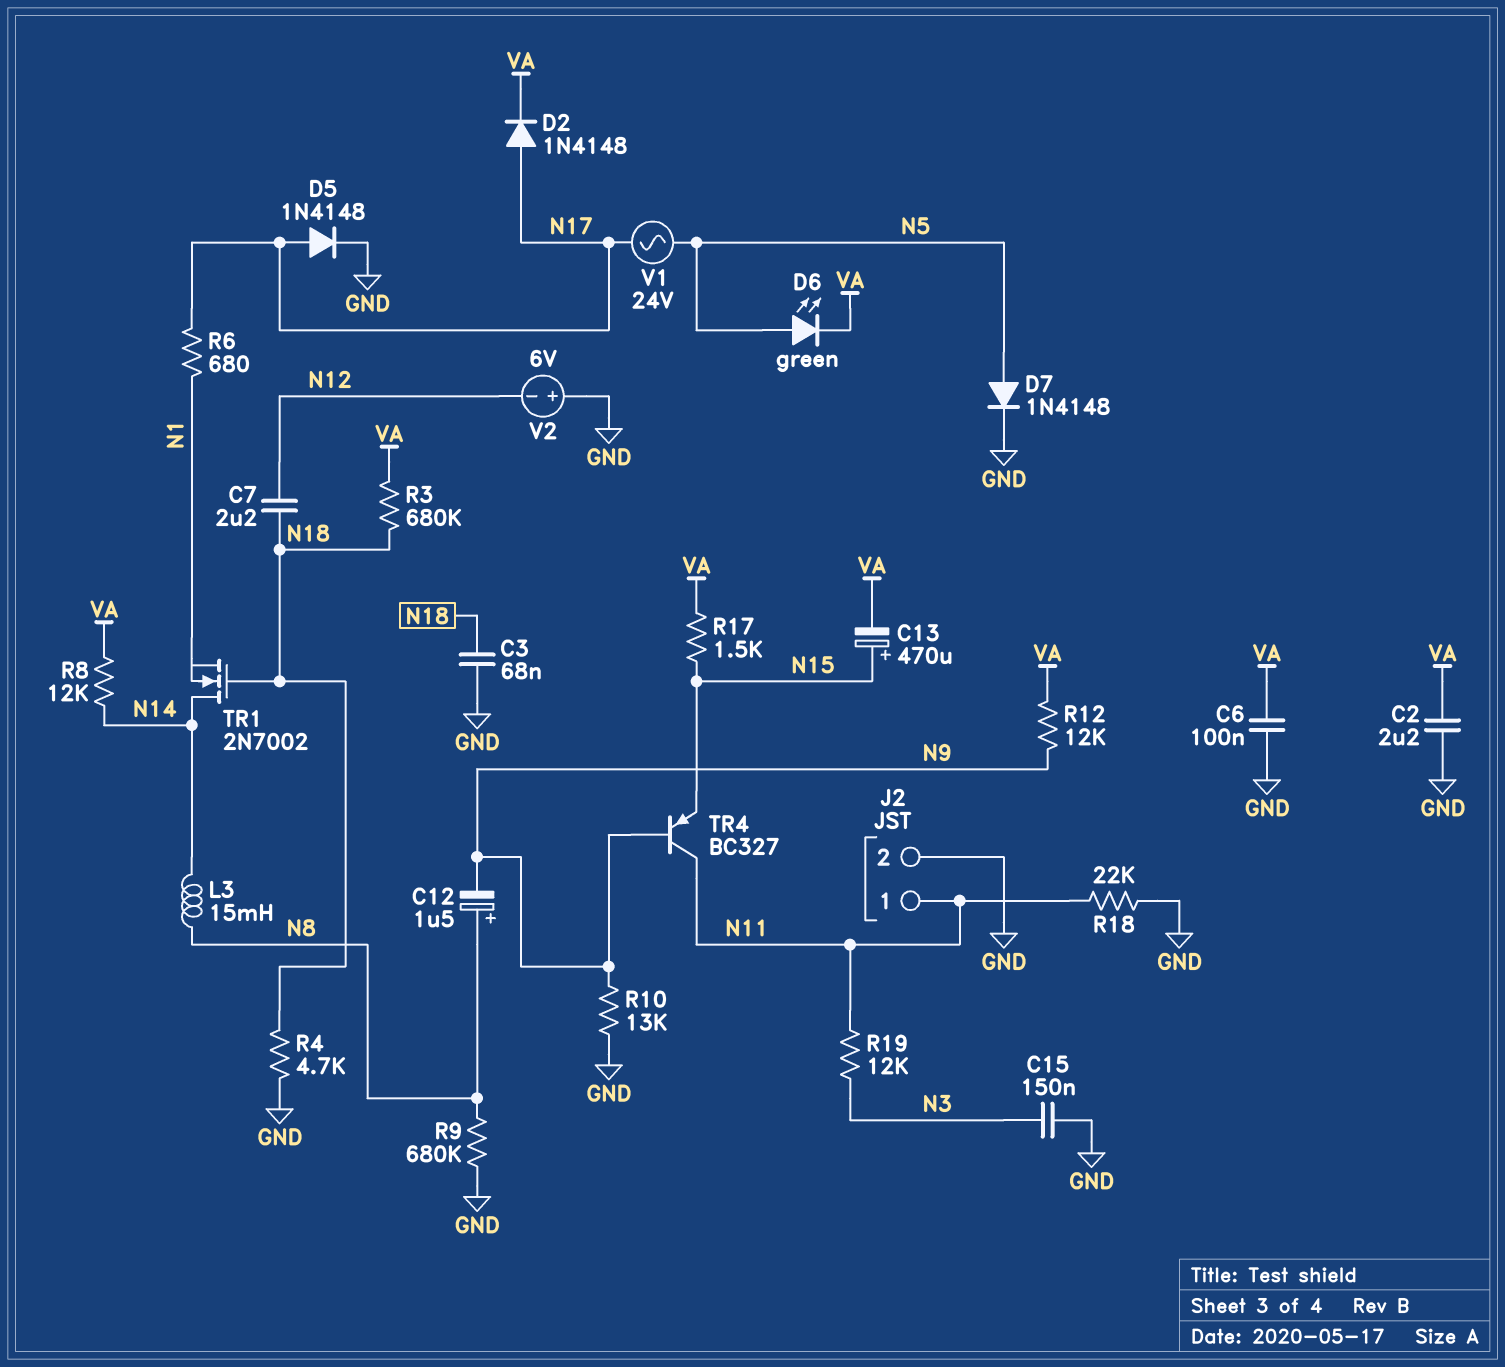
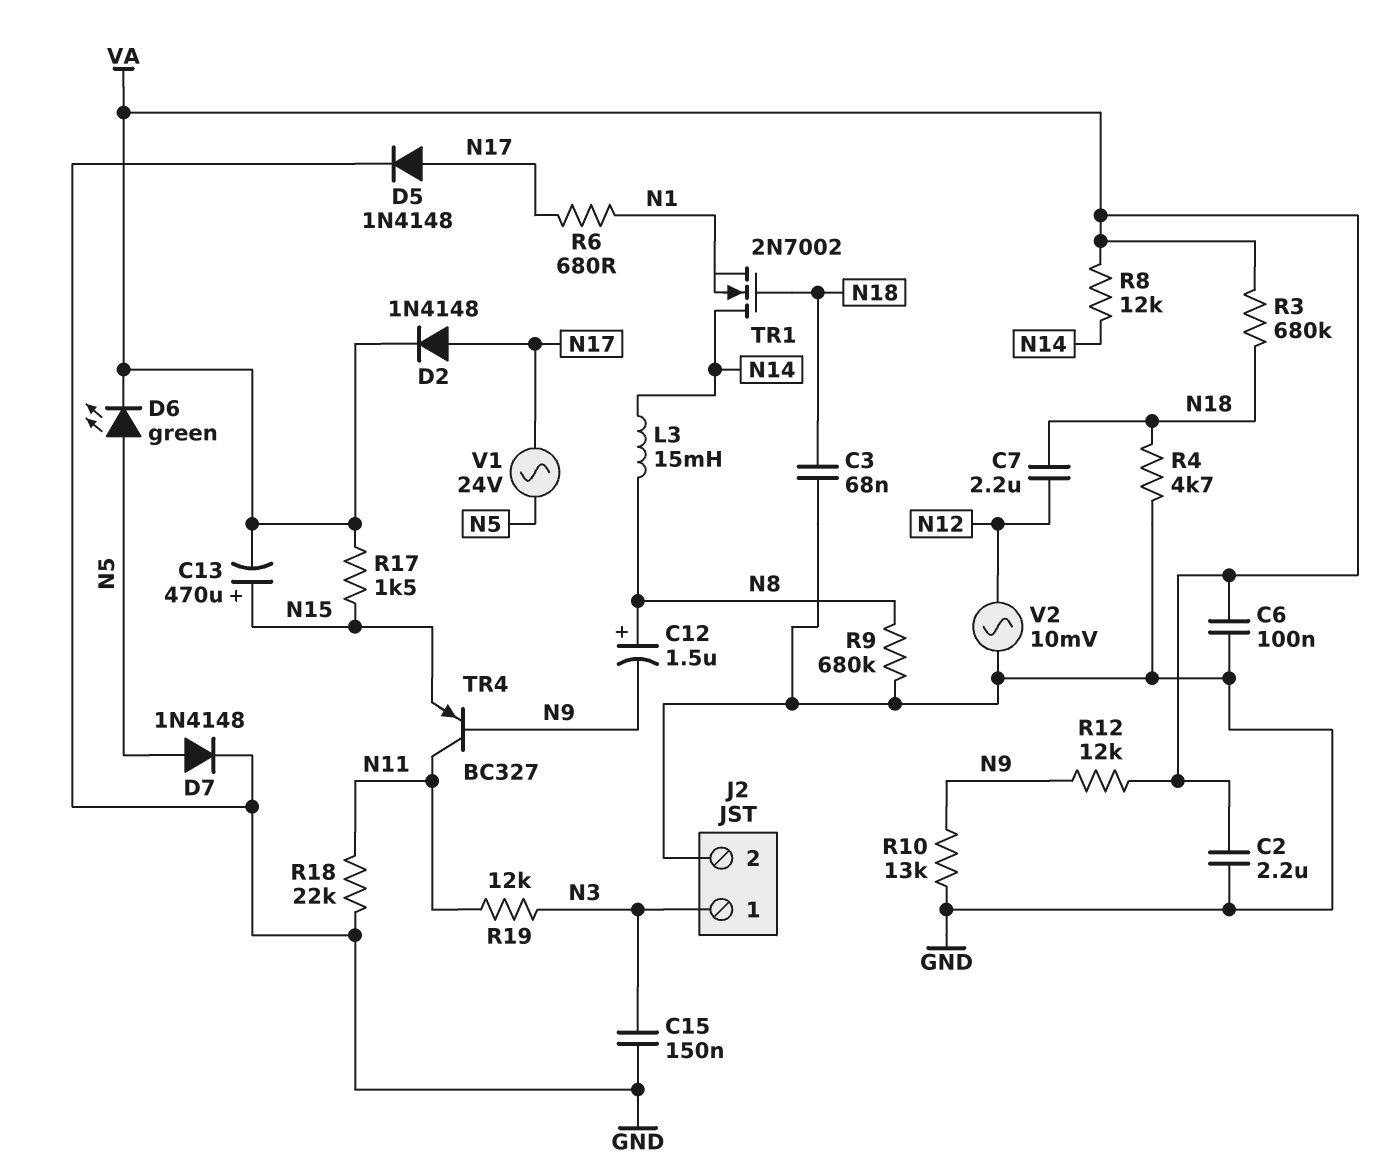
J2 pin 1: N11 -> N3
V2: 6V (plus GND, minus N12) -> AC 10mV (GND, N12)

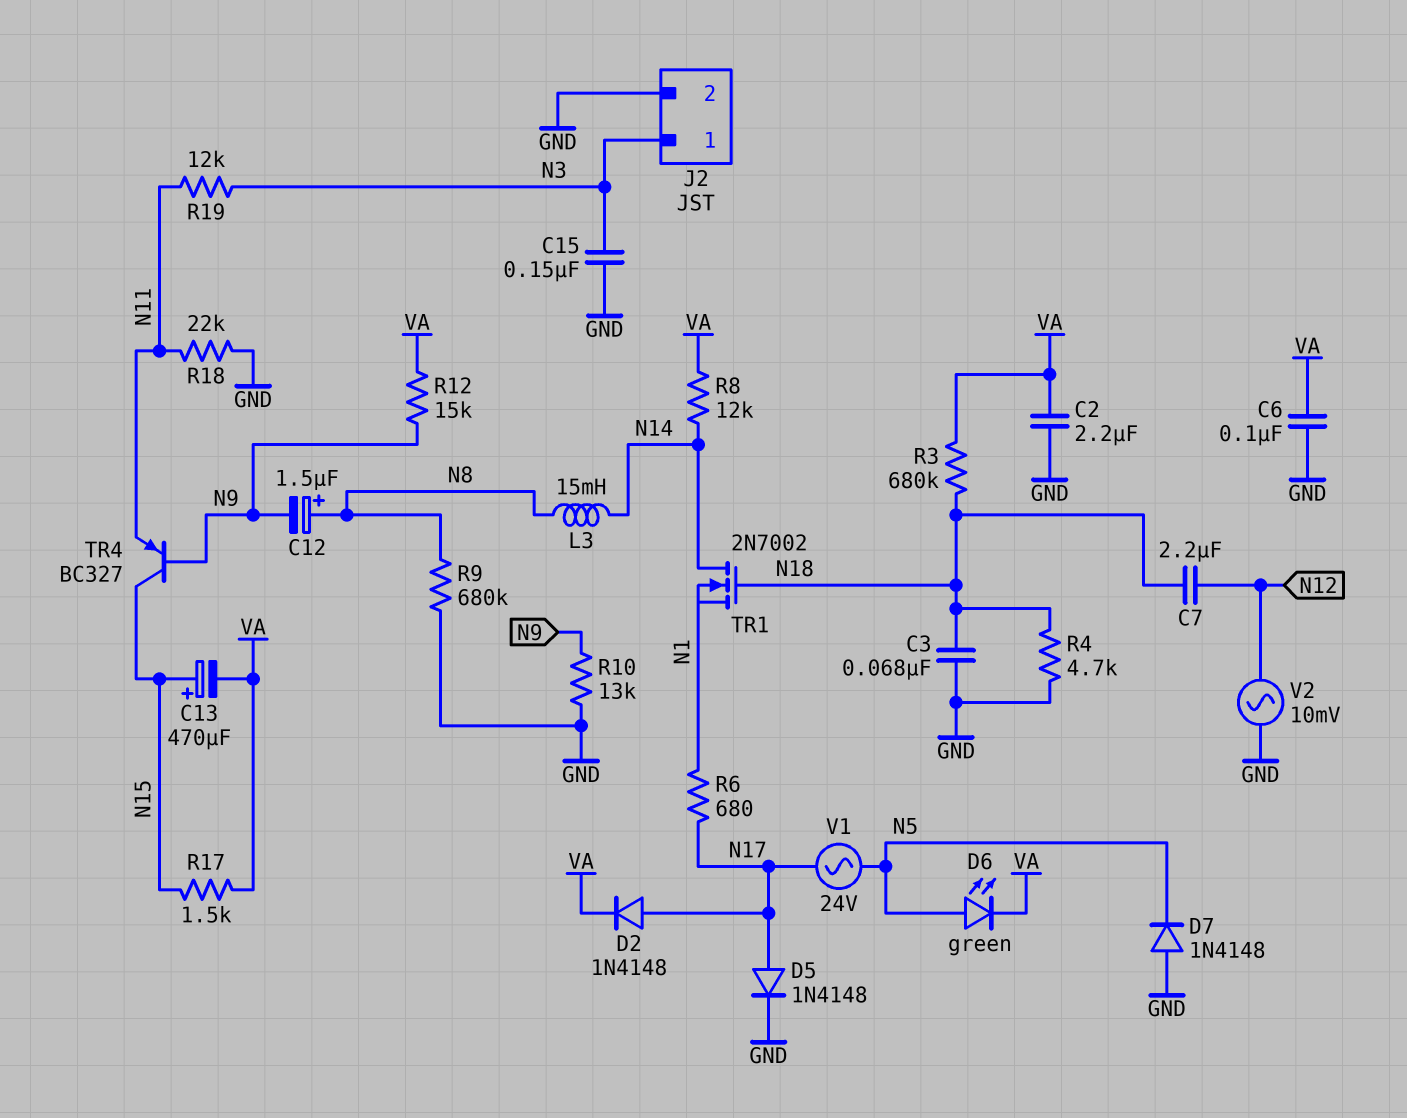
D7: diode 1N4148 (A N5, K GND) -> diode 1N4148 (A GND, K N5)
R12: 12k (N9, VA) -> 15k (N9, VA)
TR4: PNP BC327 (B N9, C N11, E N15) -> PNP BC327 (B N9, C N15, E N11)

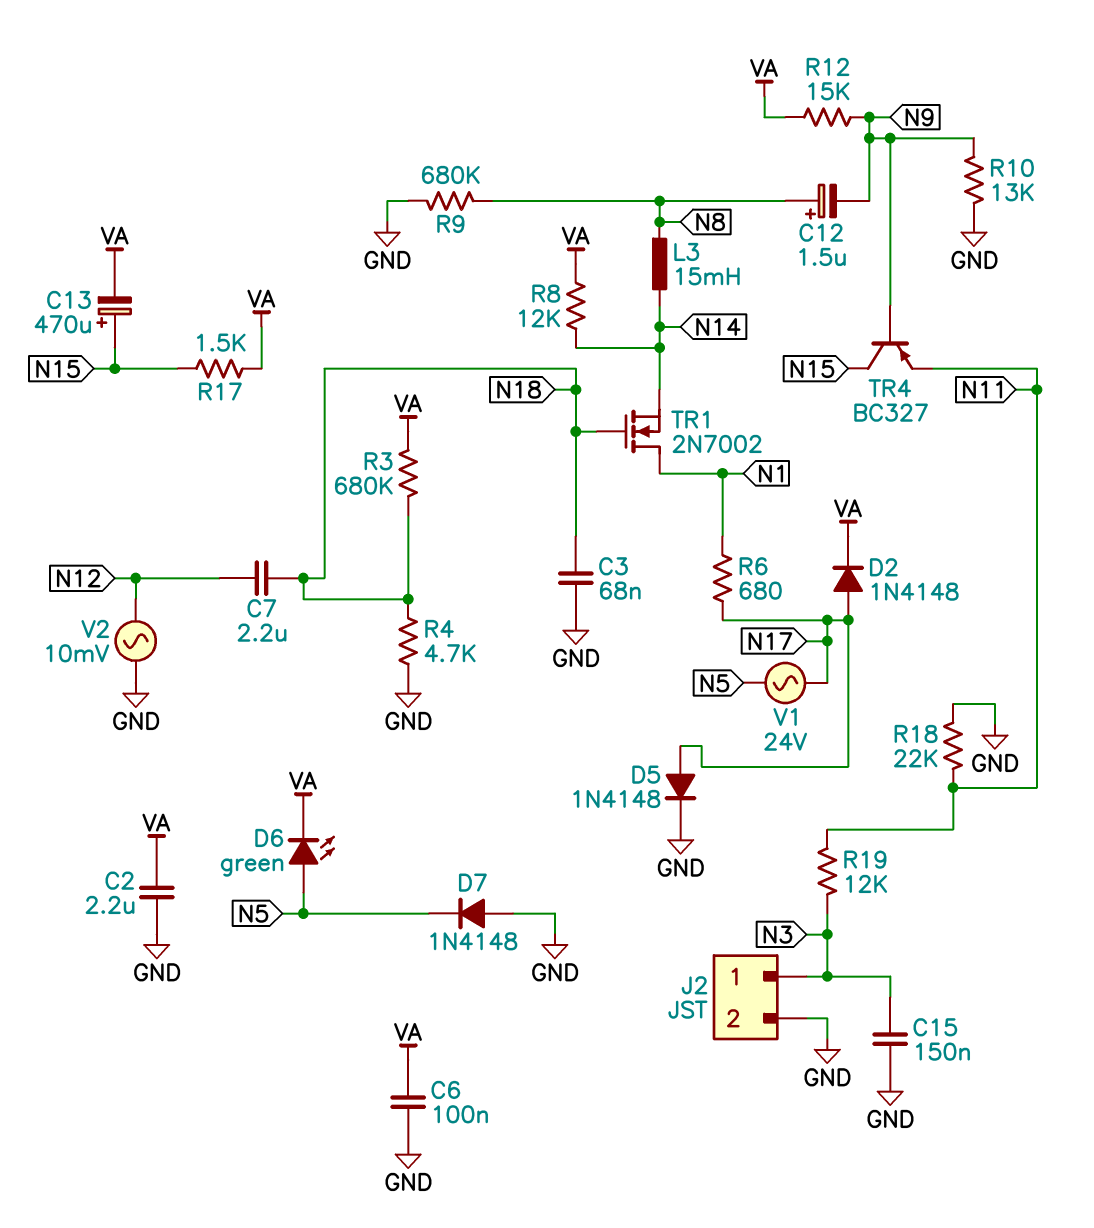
TR1: NMOS 2N7002 (G N18, D N14, S N1) -> NMOS 2N7002 (G N18, D N1, S N14)

